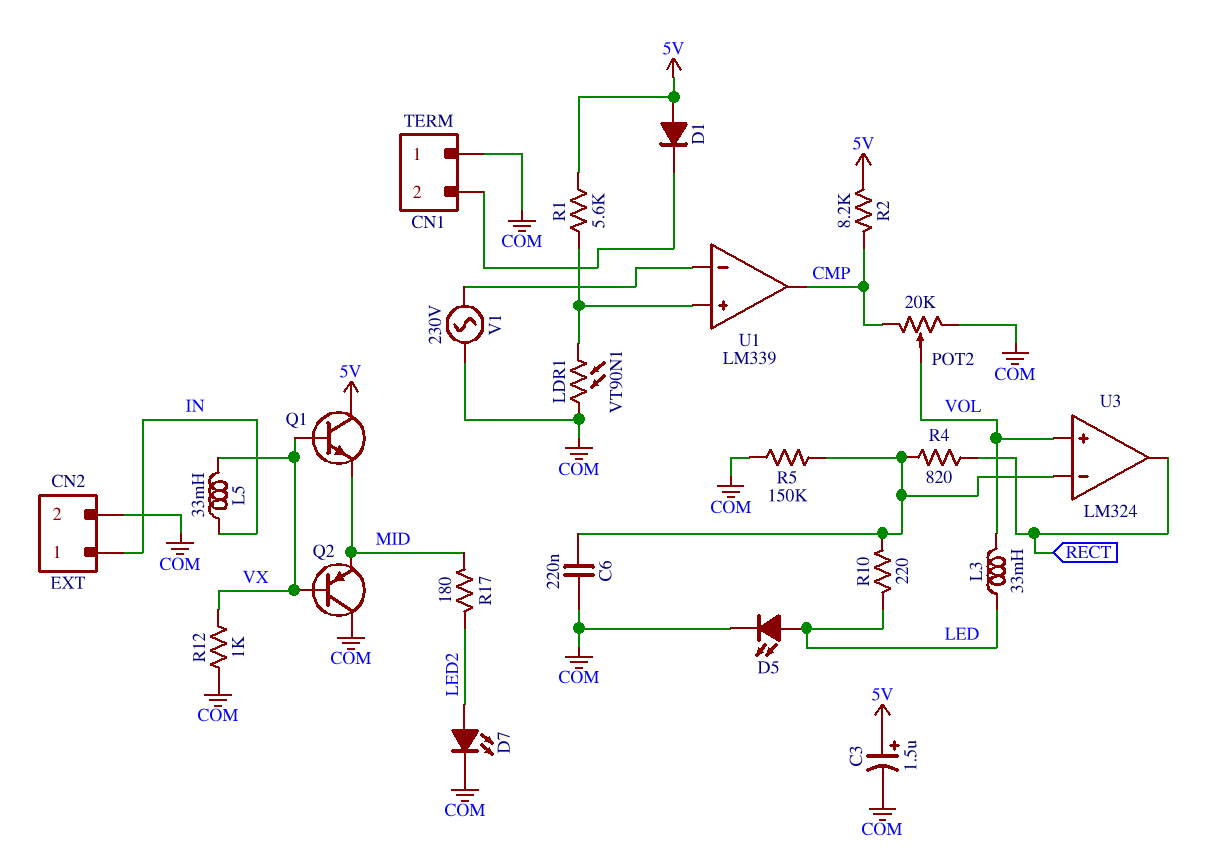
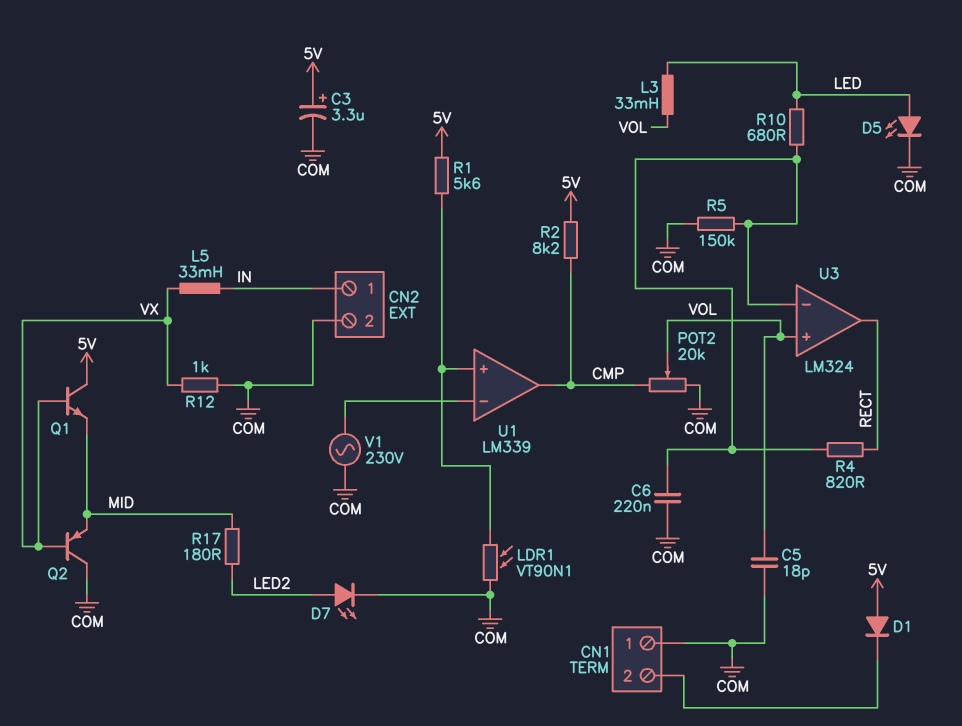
C3: 1.5uF (plus 5V, minus COM) -> 3.3uF (plus 5V, minus COM)
C5: none -> 18pF (COM, VOL)
R10: 220 (LED, U3/in-) -> 680 (LED, U3/in-)

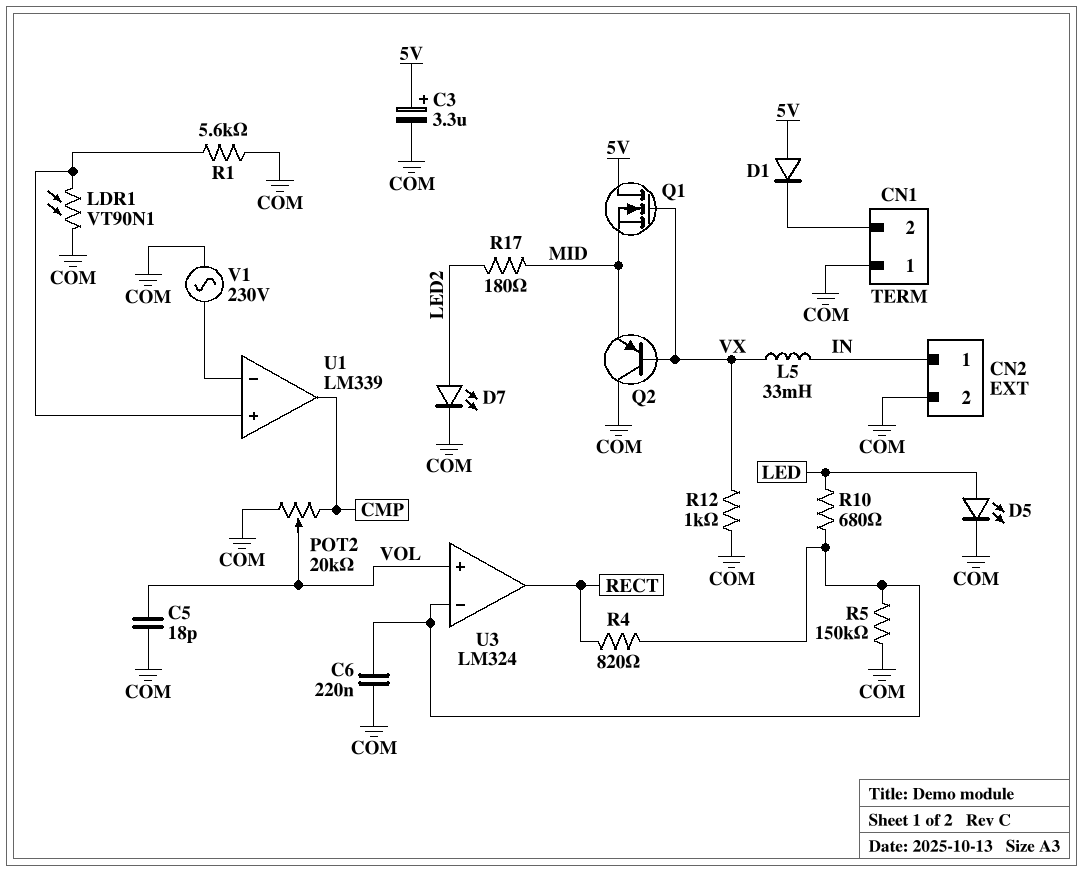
L3: 33mH (LED, VOL) -> none
Q1: NPN (B VX, C 5V, E MID) -> NMOS (G VX, D 5V, S MID)
R1: 5.6k (5V, U1/in+) -> 5.6k (COM, U1/in+)
R2: 8.2k (5V, CMP) -> none

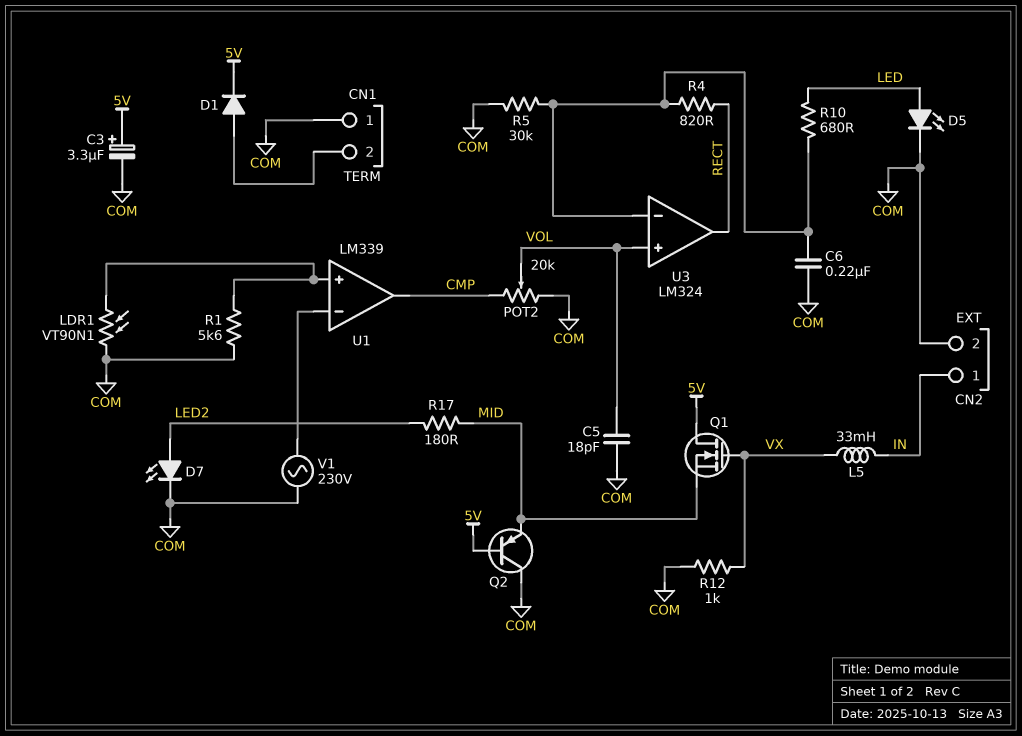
D1: diode (A 5V, K CN1/2) -> diode (A CN1/2, K 5V)
Q2: PNP (B VX, C COM, E MID) -> PNP (B 5V, C COM, E MID)
R5: 150k (COM, U3/in-) -> 30k (COM, U3/in-)

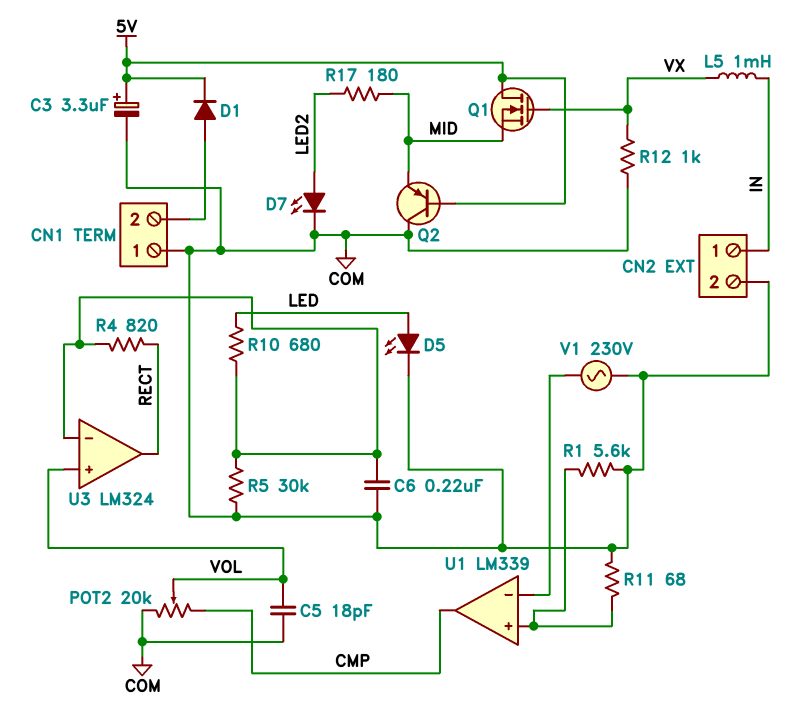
L5: 33mH (IN, VX) -> 1mH (IN, VX)
LDR1: VT90N1 (COM, U1/in+) -> none
R11: none -> 68 (COM, U1/in+)

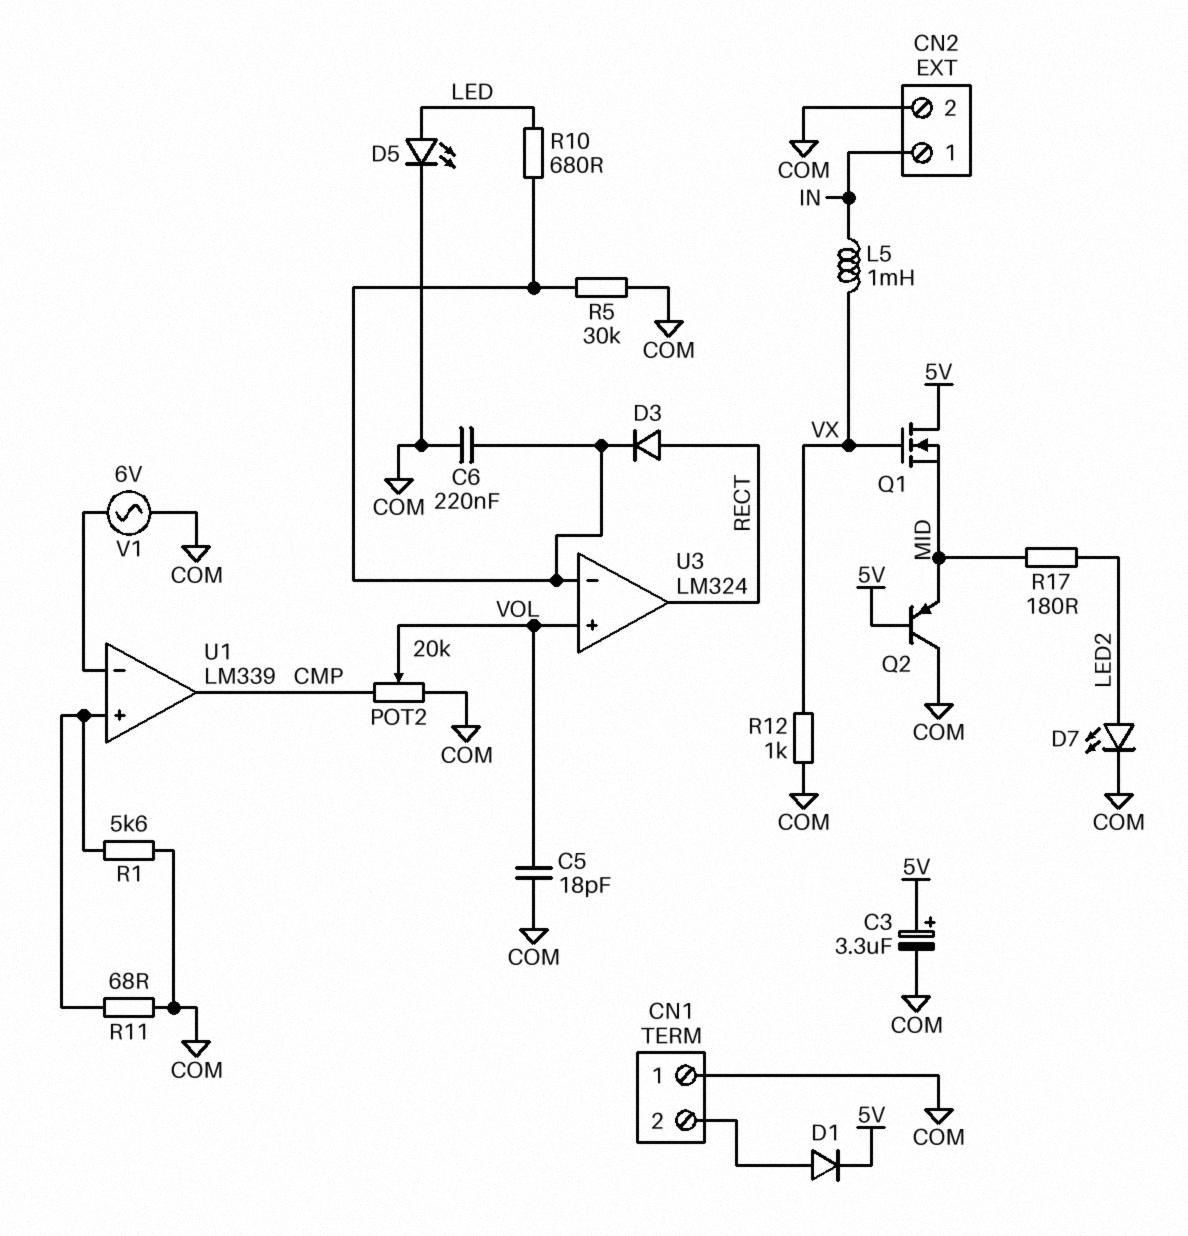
D3: none -> diode (A RECT, K U3/in-)
R4: 820 (RECT, U3/in-) -> none
V1: AC 230V (COM, U1/in-) -> AC 6V (COM, U1/in-)

